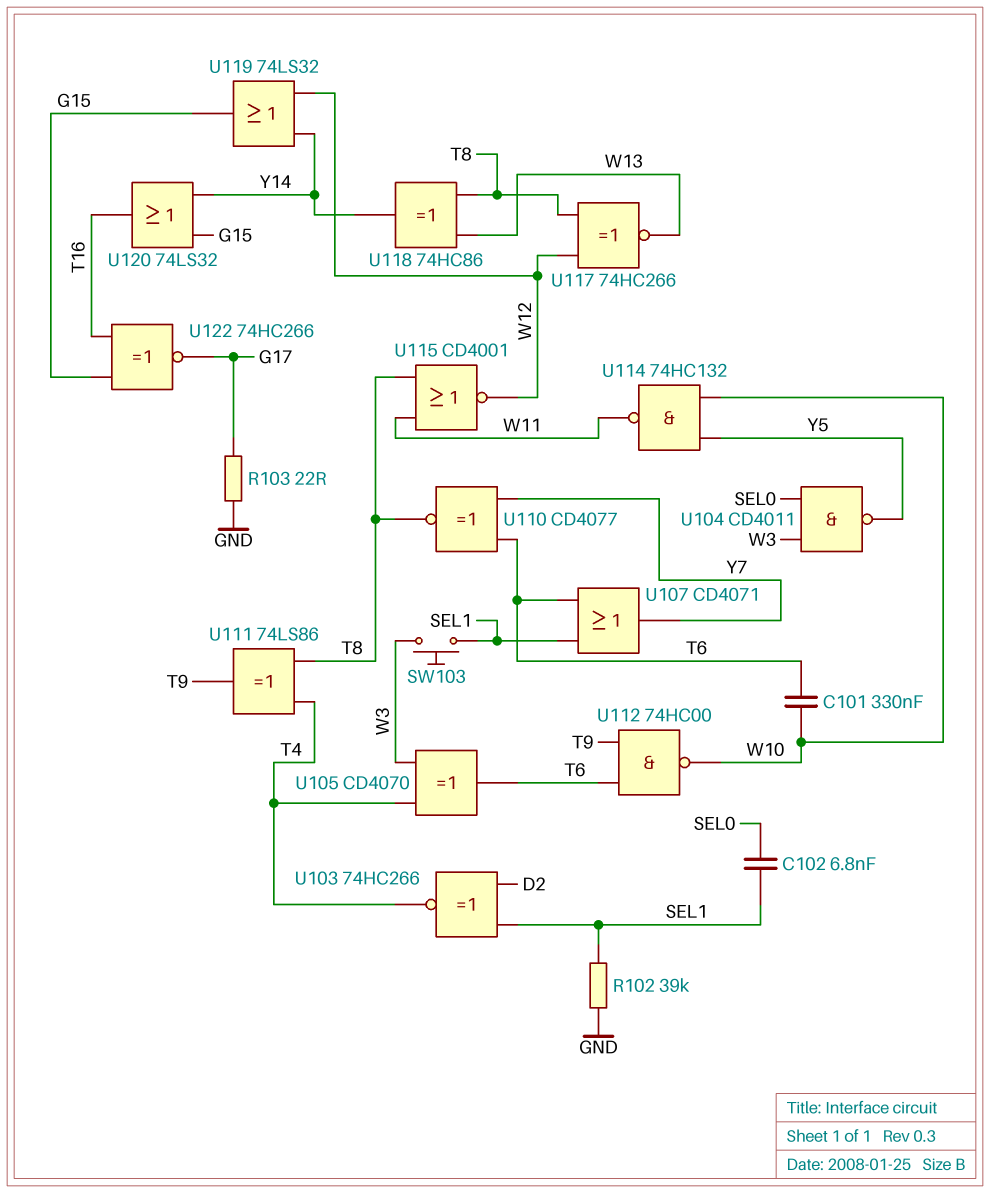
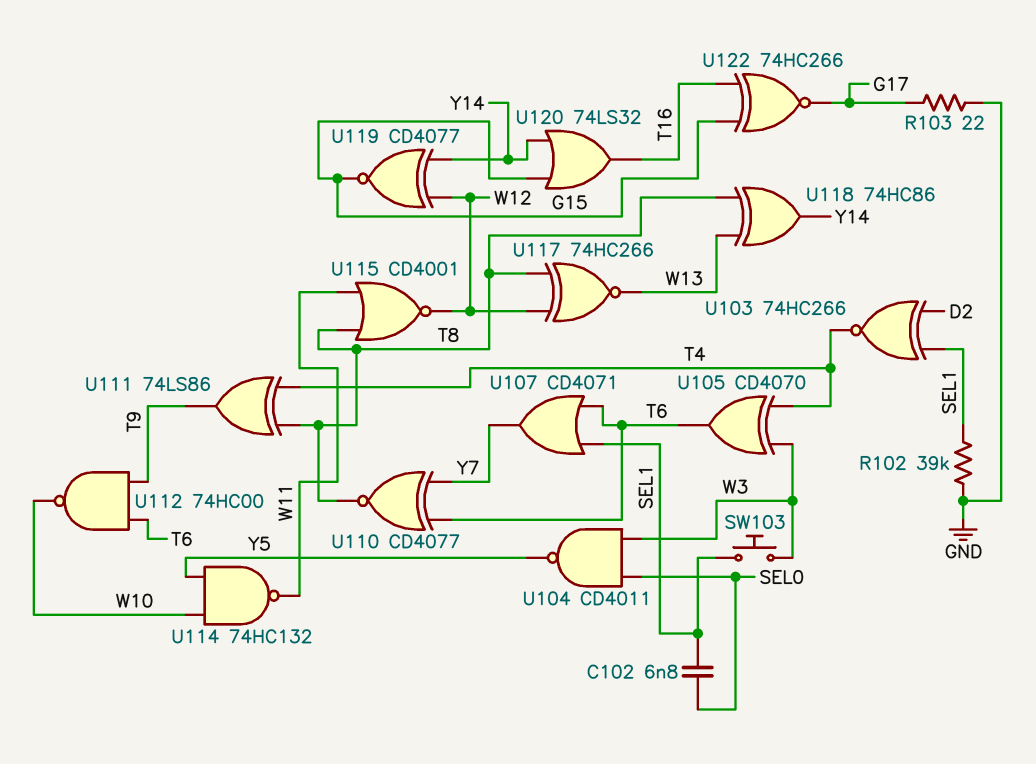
C101: 330nF (T6, W10) -> none
U119: OR 74LS32 (in W12, in Y14, out G15) -> XNOR CD4077 (in W12, in Y14, out G15)

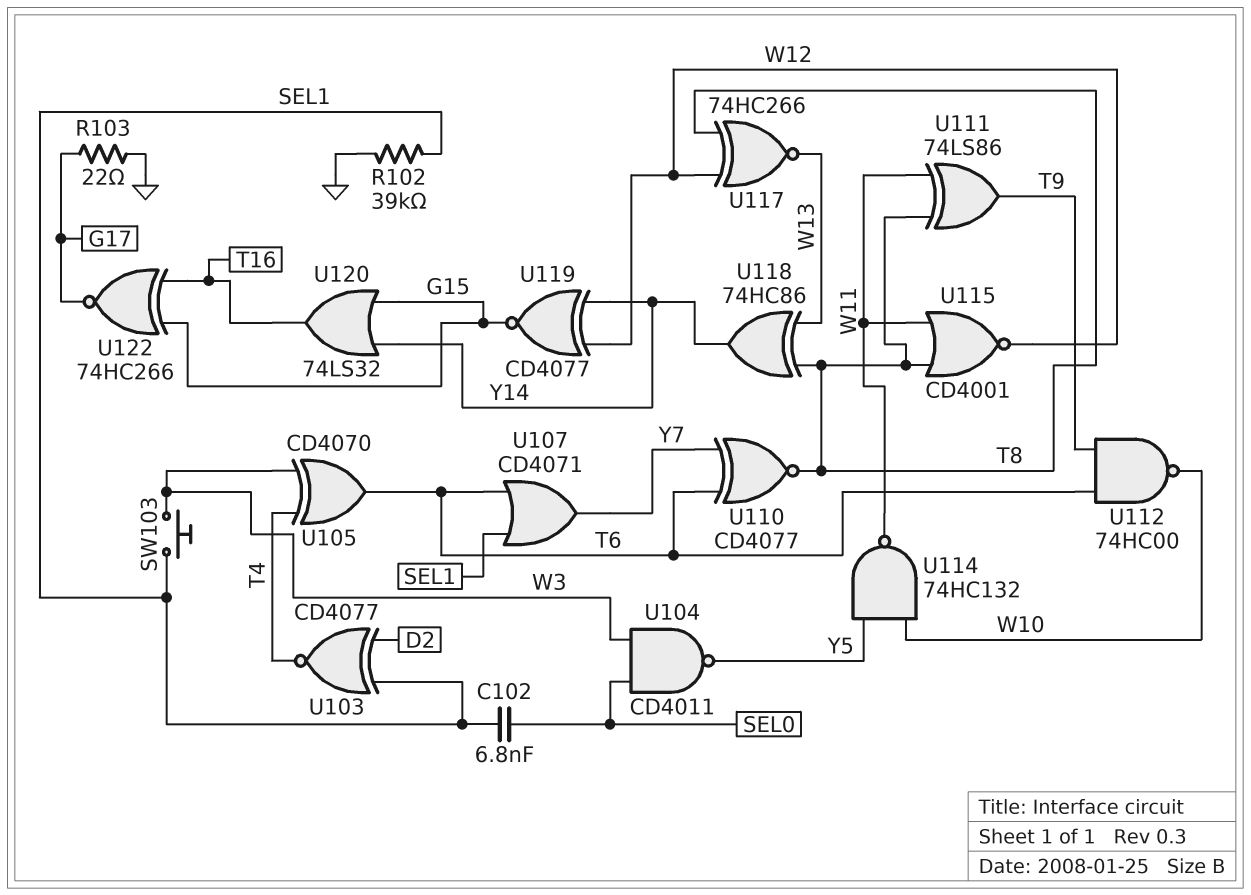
U103: XNOR 74HC266 (in D2, in SEL1, out T4) -> XNOR CD4077 (in D2, in SEL1, out T4)
U111: XOR 74LS86 (in T4, in T8, out T9) -> XOR 74LS86 (in T8, in W11, out T9)

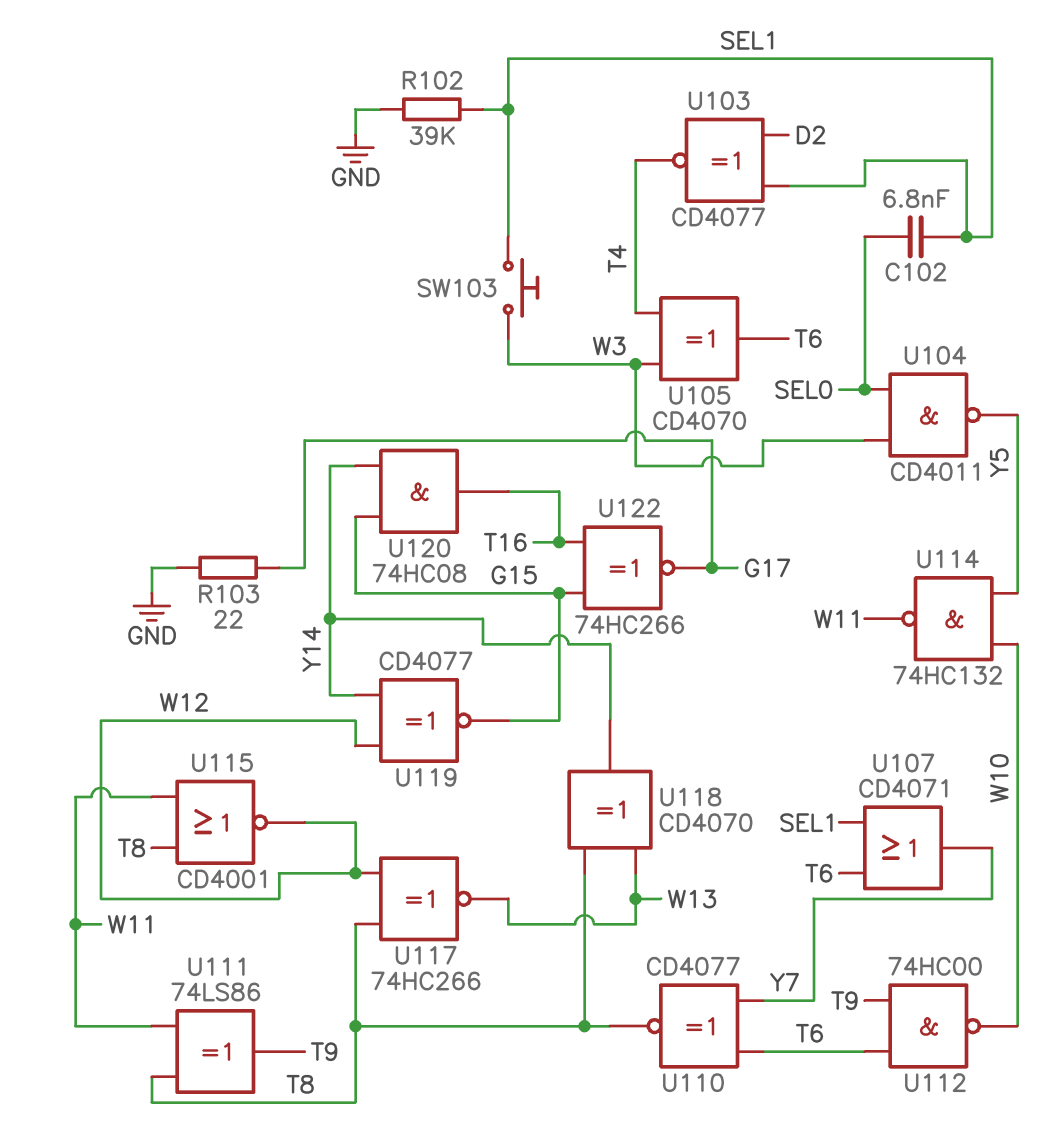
U118: XOR 74HC86 (in T8, in W13, out Y14) -> XOR CD4070 (in T8, in W13, out Y14)
U120: OR 74LS32 (in G15, in Y14, out T16) -> AND 74HC08 (in G15, in Y14, out T16)

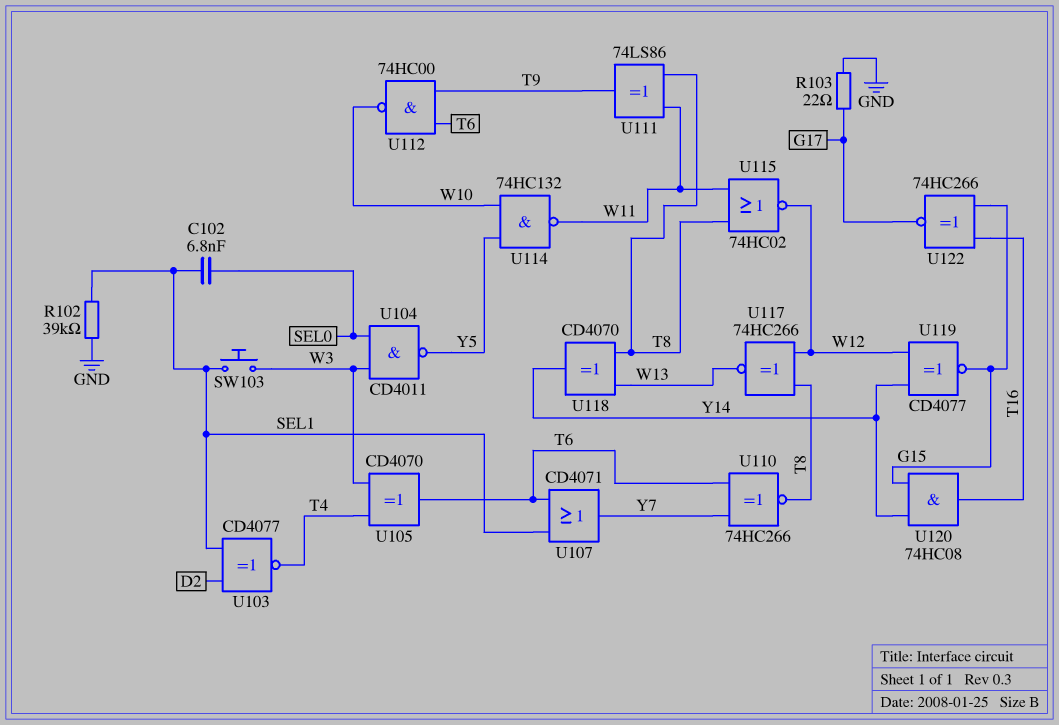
U110: XNOR CD4077 (in T6, in Y7, out T8) -> XNOR 74HC266 (in T6, in Y7, out T8)
U115: NOR CD4001 (in T8, in W11, out W12) -> NOR 74HC02 (in T8, in W11, out W12)

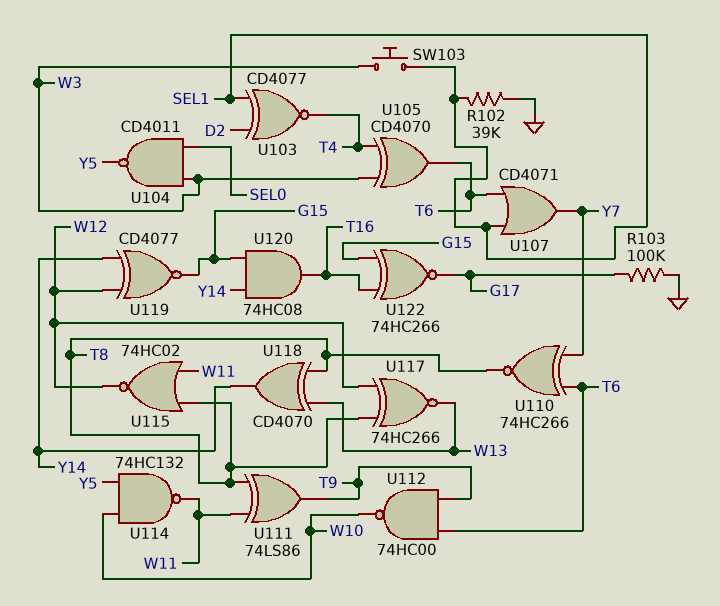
C102: 6.8nF (SEL0, SEL1) -> none
R103: 22 (G17, GND) -> 100k (G17, GND)

